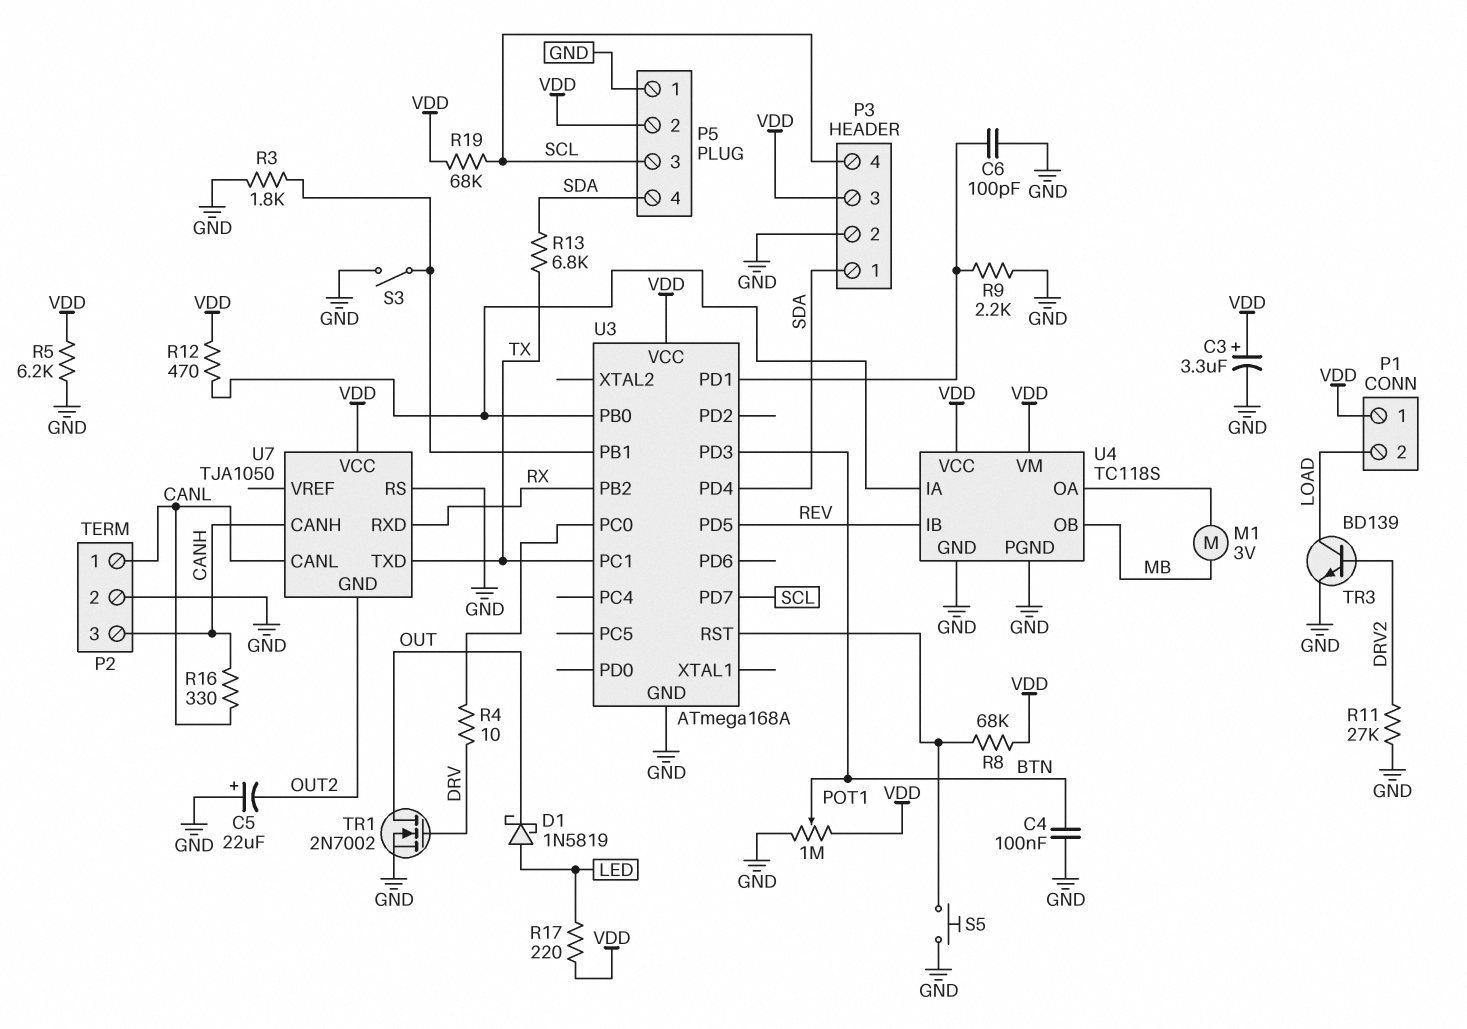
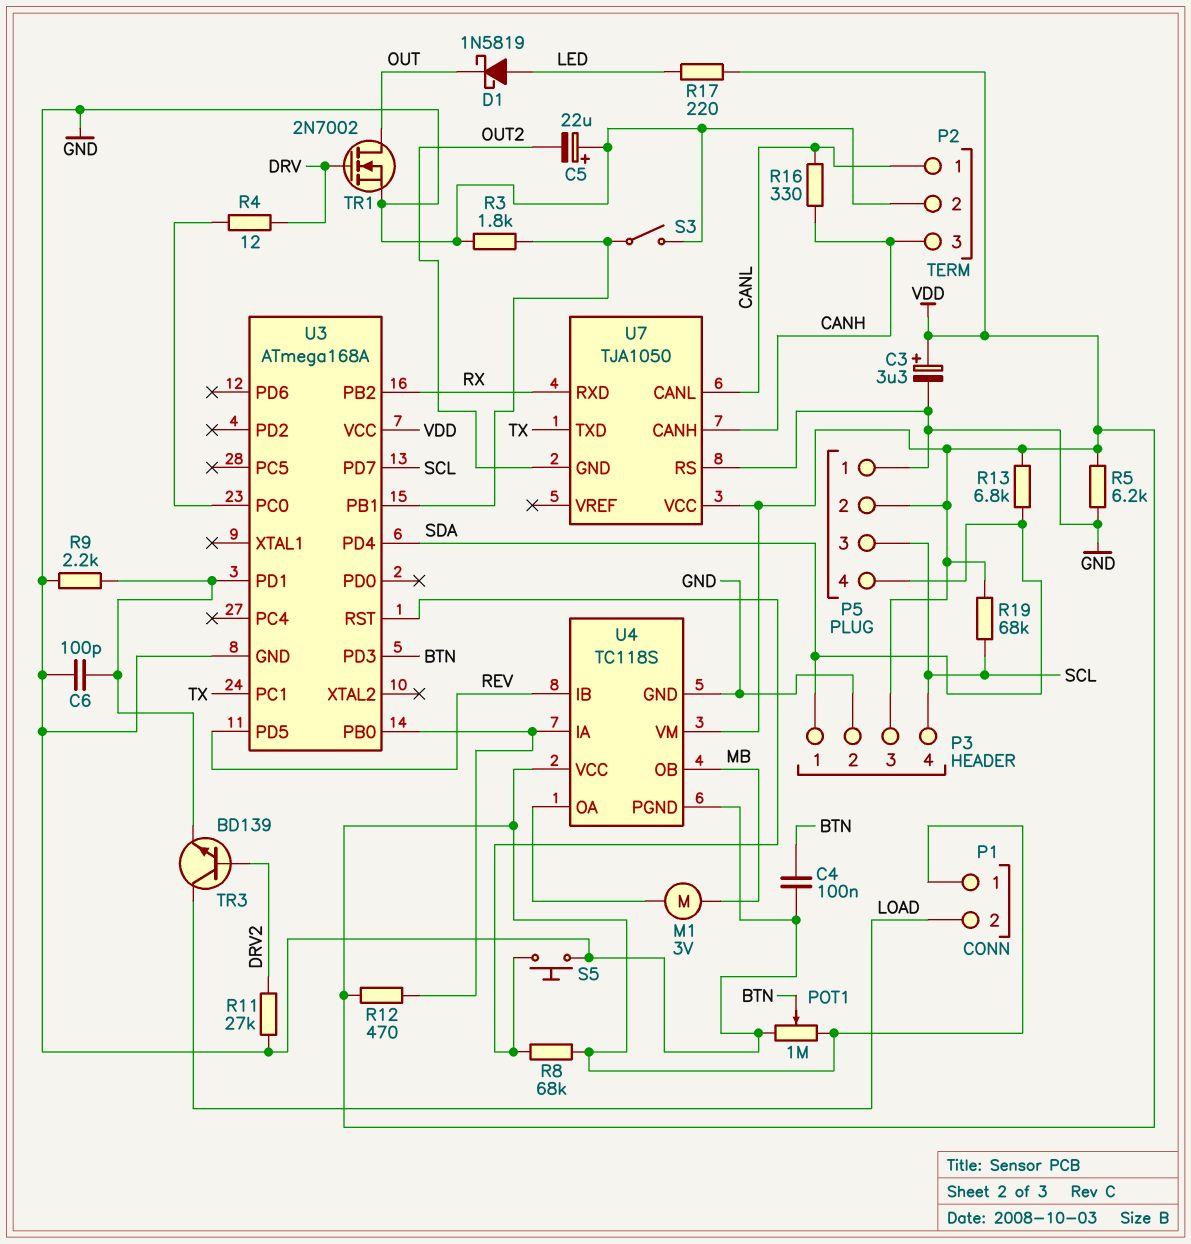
R4: 10 (DRV, U3/PC0) -> 12 (DRV, U3/PC0)
R13: 6.8k (SDA, TX) -> 6.8k (SDA, VDD)
TR3: NPN BD139 (B DRV2, C LOAD, E GND) -> NPN BD139 (B DRV2, C LOAD, E U3/PD1)

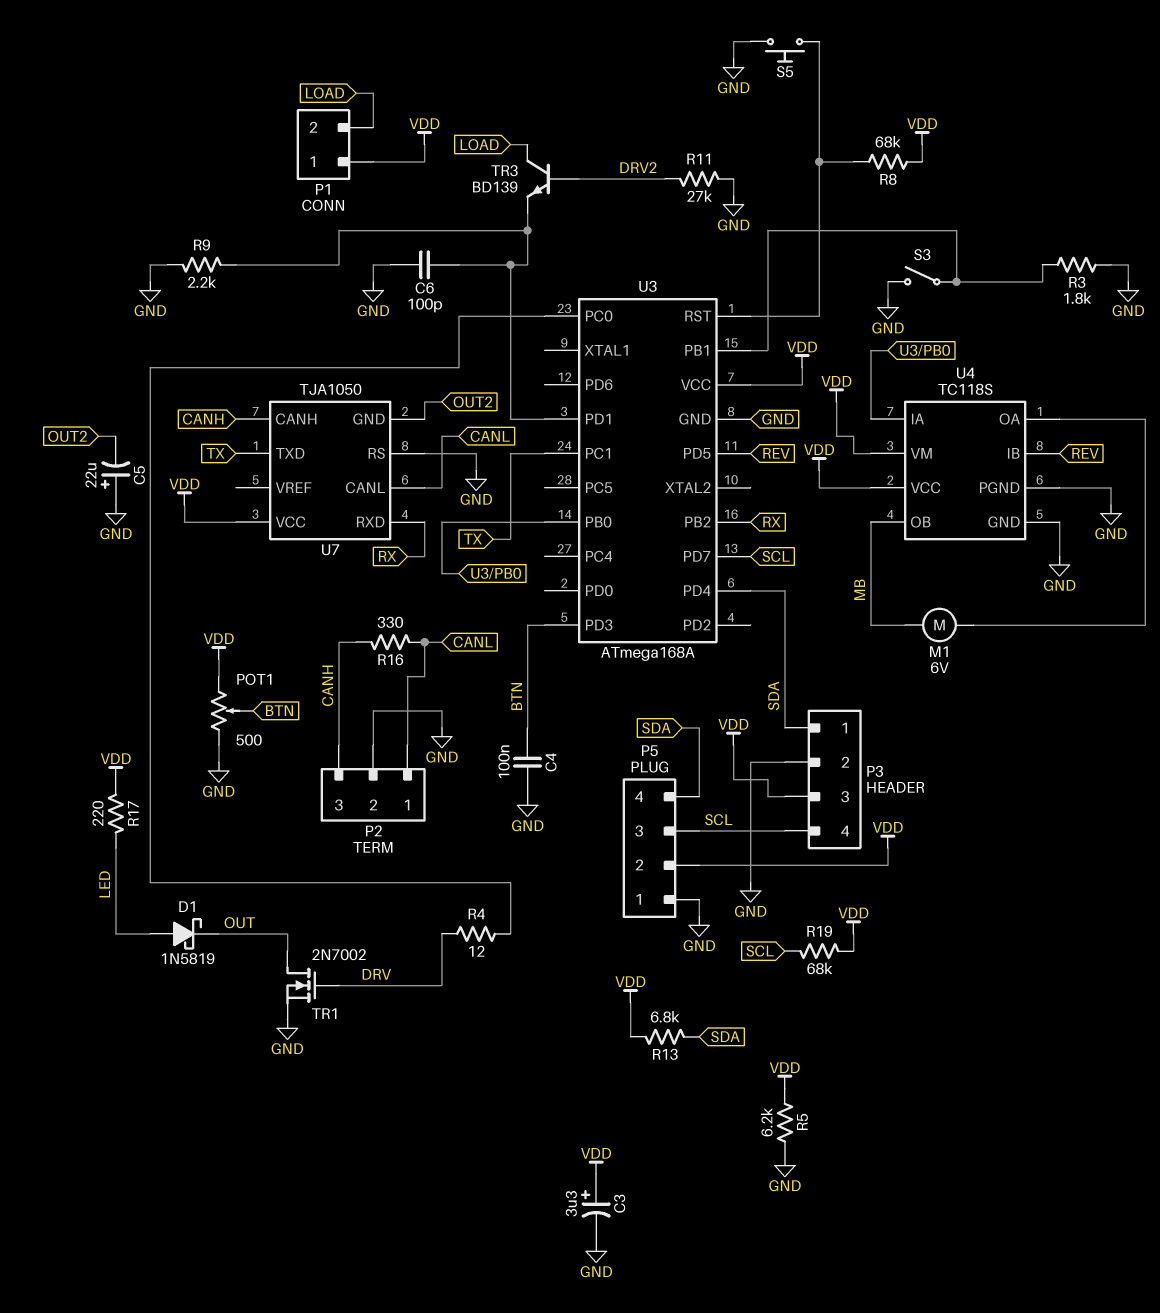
M1: motor 3V (MB, U4/OA) -> motor 6V (MB, U4/OA)
POT1: 1M (GND, VDD, wiper BTN) -> 500 (GND, VDD, wiper BTN)
R12: 470 (U3/PB0, VDD) -> none

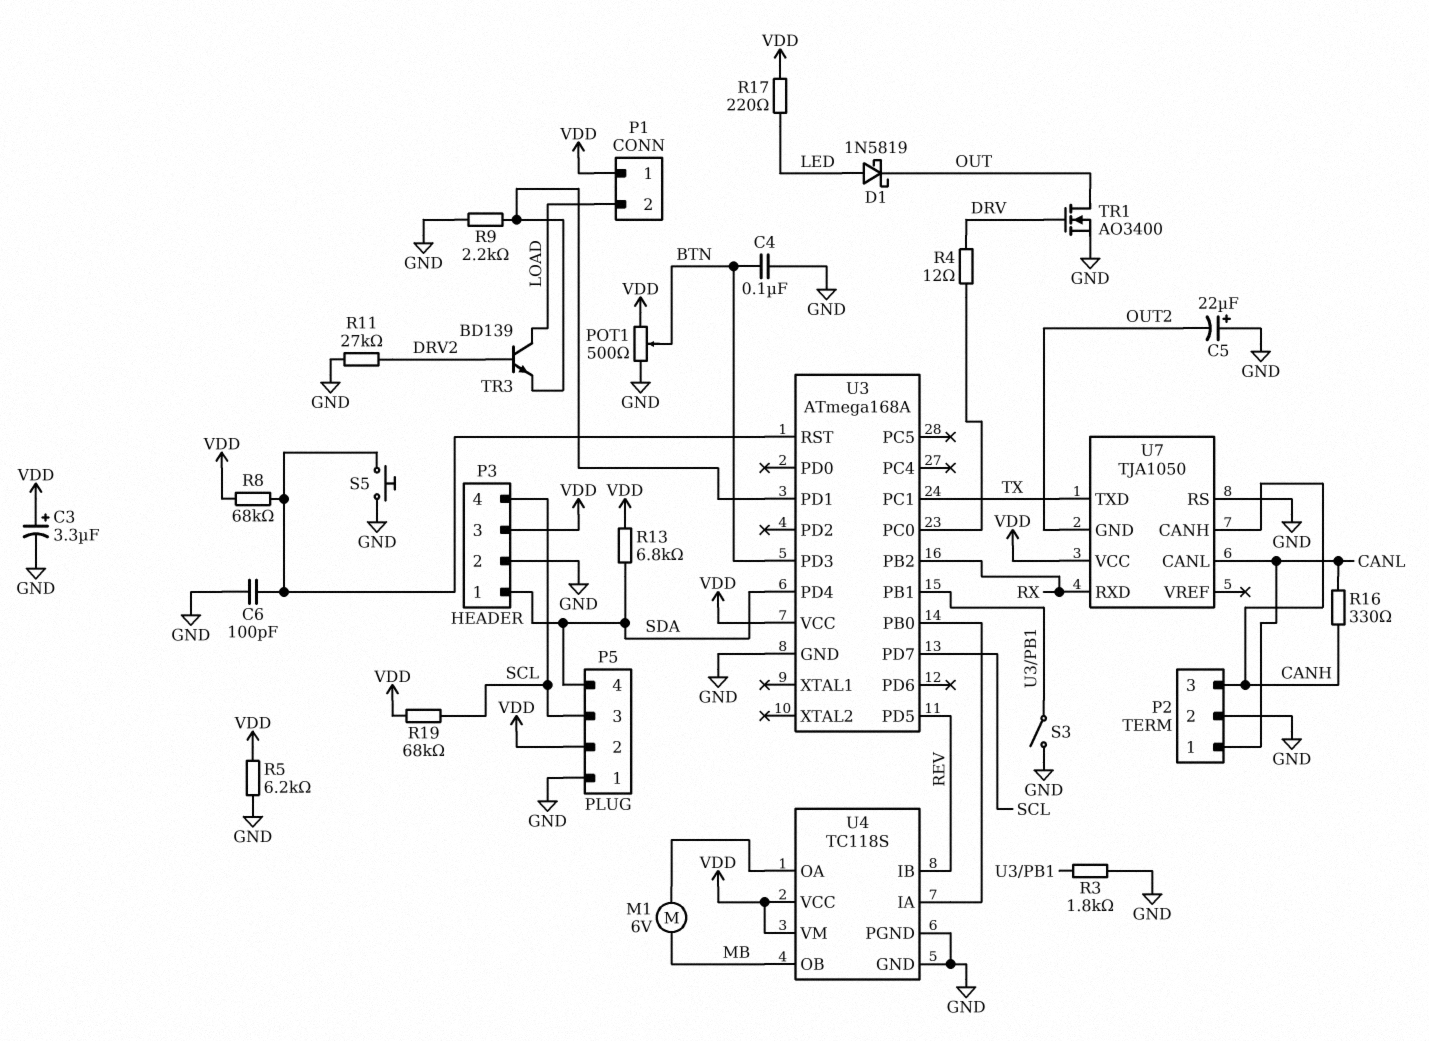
C6: 100pF (GND, U3/PD1) -> 100pF (GND, U3/RST)
TR1: NMOS 2N7002 (G DRV, D OUT, S GND) -> NMOS AO3400 (G DRV, D OUT, S GND)

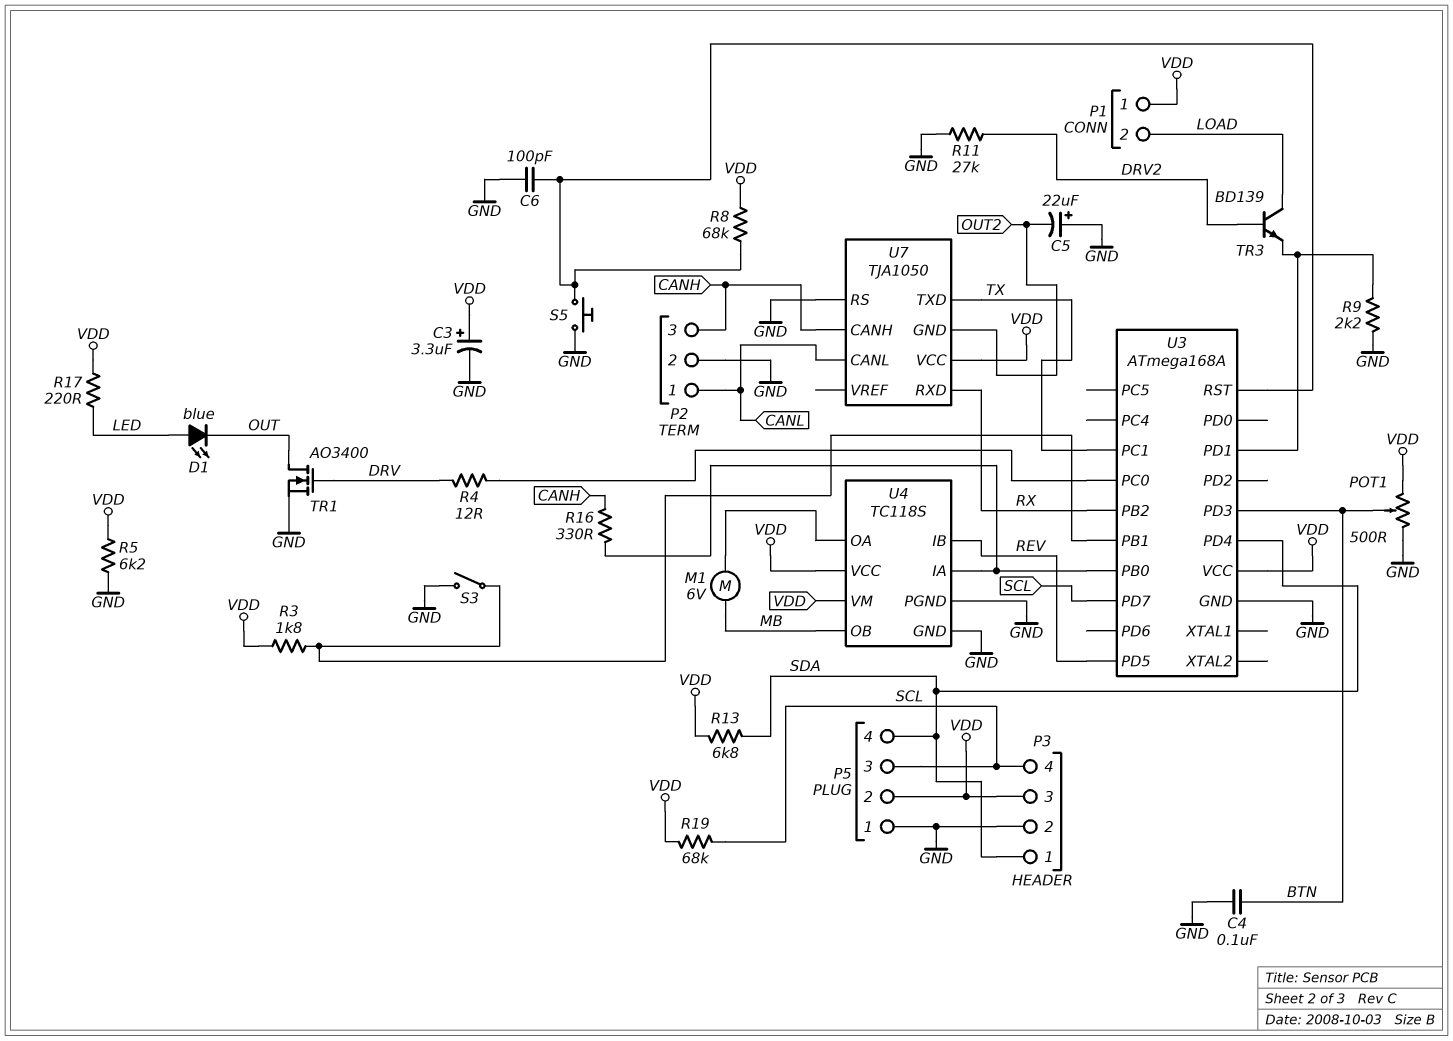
D1: schottky 1N5819 (A LED, K OUT) -> LED blue (A LED, K OUT)
R3: 1.8k (GND, U3/PB1) -> 1.8k (U3/PB1, VDD)
R16: 330 (CANH, CANL) -> 330 (CANH, U3/PB0)

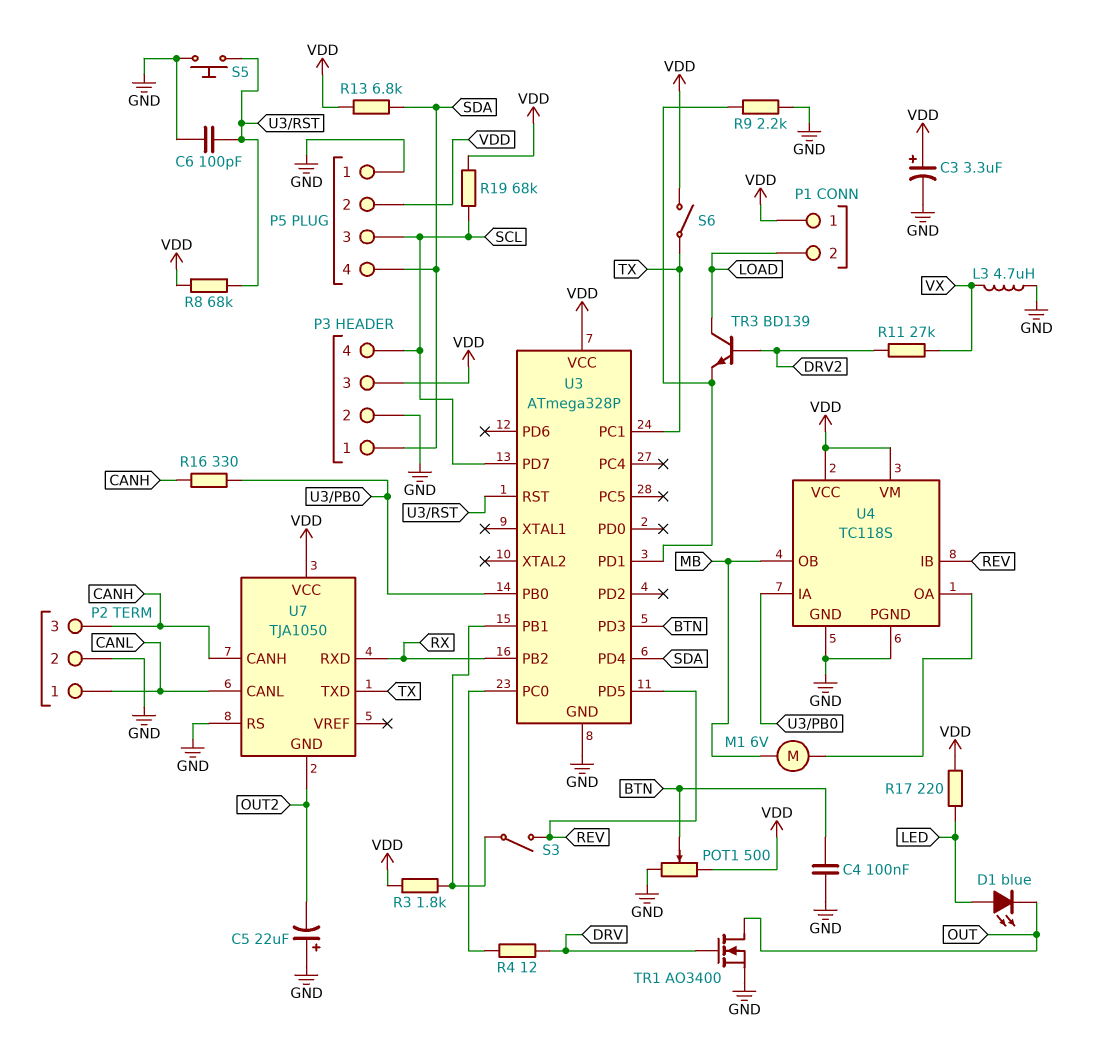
L3: none -> 4.7uH (GND, VX)
R5: 6.2k (GND, VDD) -> none
R11: 27k (DRV2, GND) -> 27k (DRV2, VX)
S3: switch (GND, U3/PB1) -> switch (REV, U3/PB1)
S6: none -> switch (TX, VDD)
U3: ATmega168A -> ATmega328P

